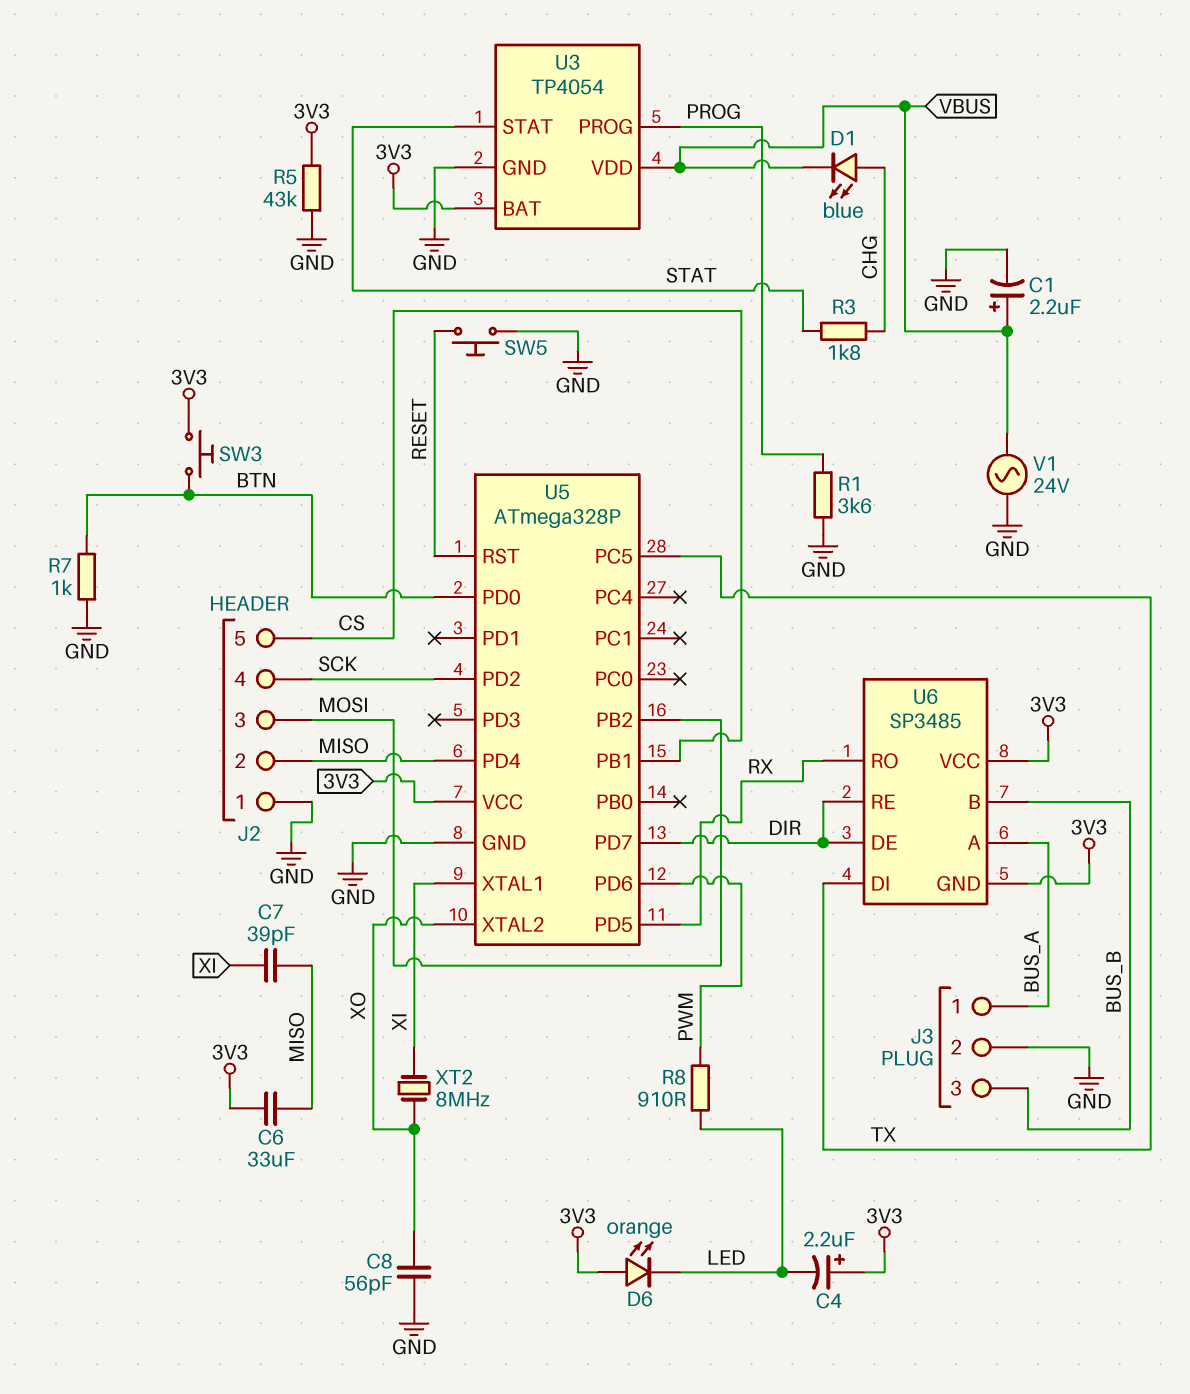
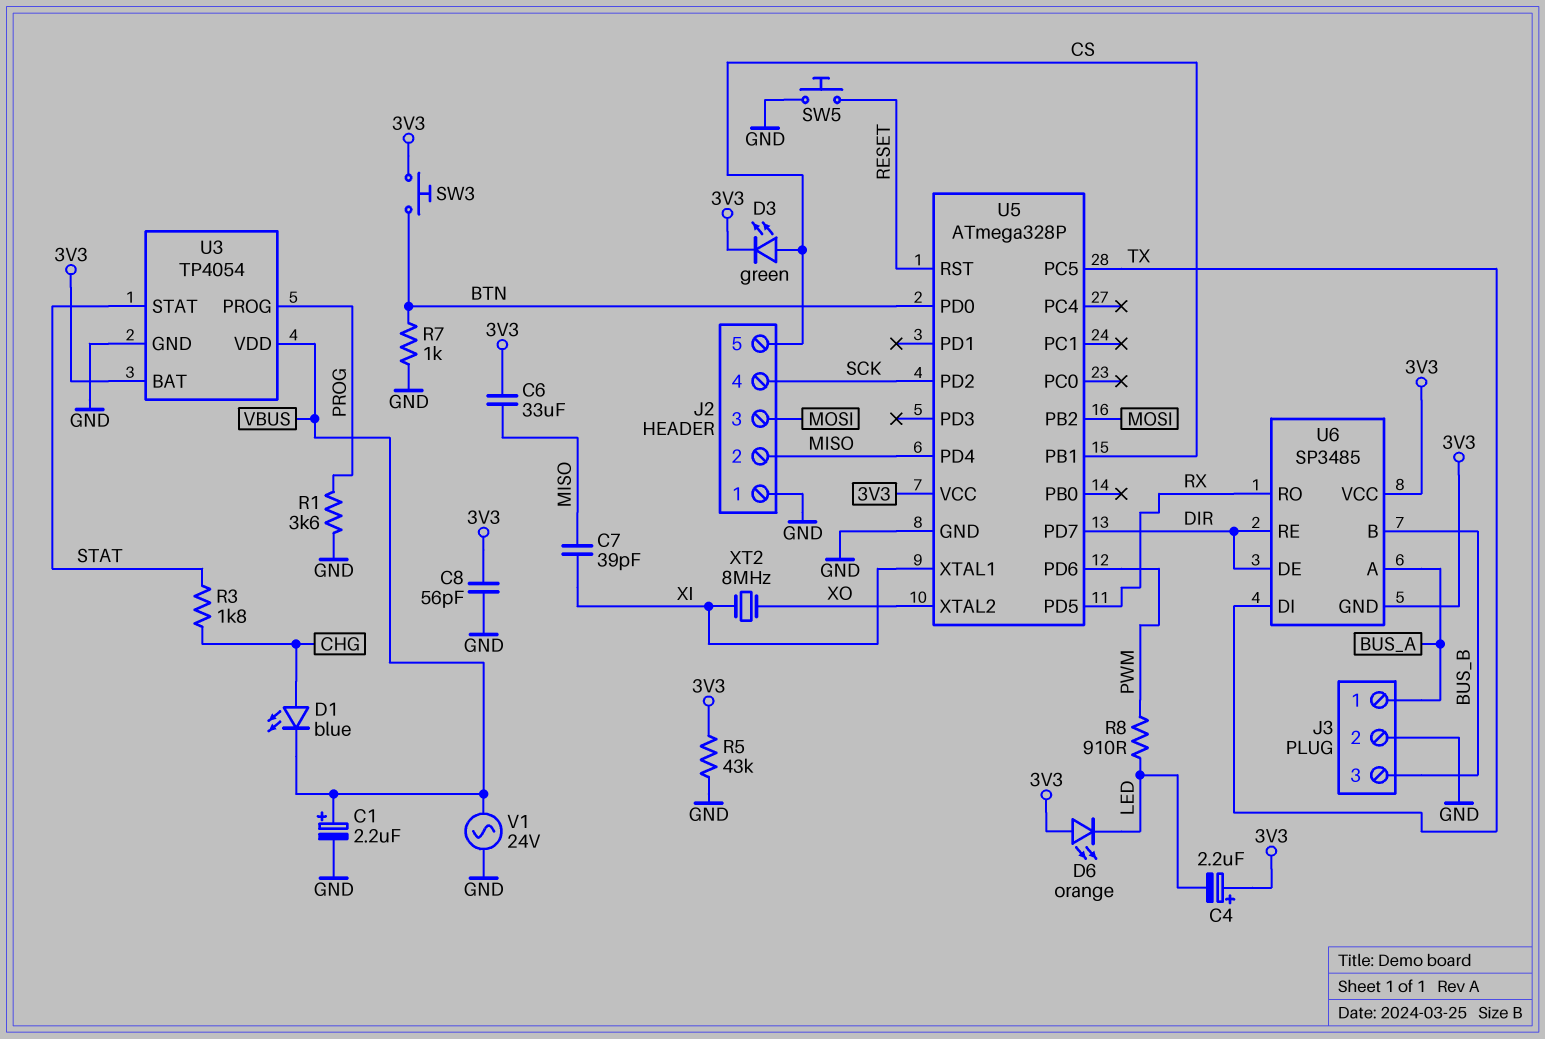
C8: 56pF (GND, XO) -> 56pF (3V3, GND)
D3: none -> LED green (A CS, K 3V3)

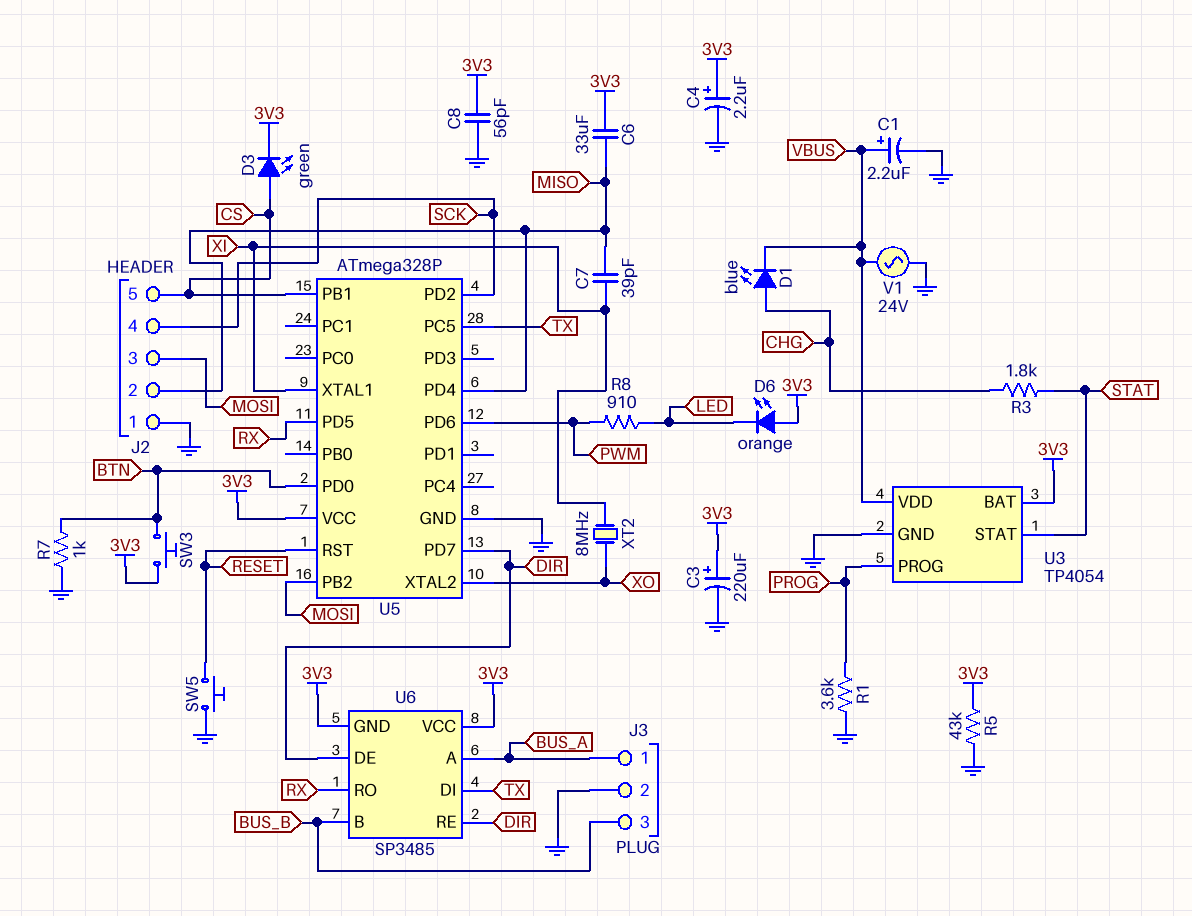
C3: none -> 220uF (plus 3V3, minus GND)
C4: 2.2uF (plus 3V3, minus LED) -> 2.2uF (plus 3V3, minus GND)

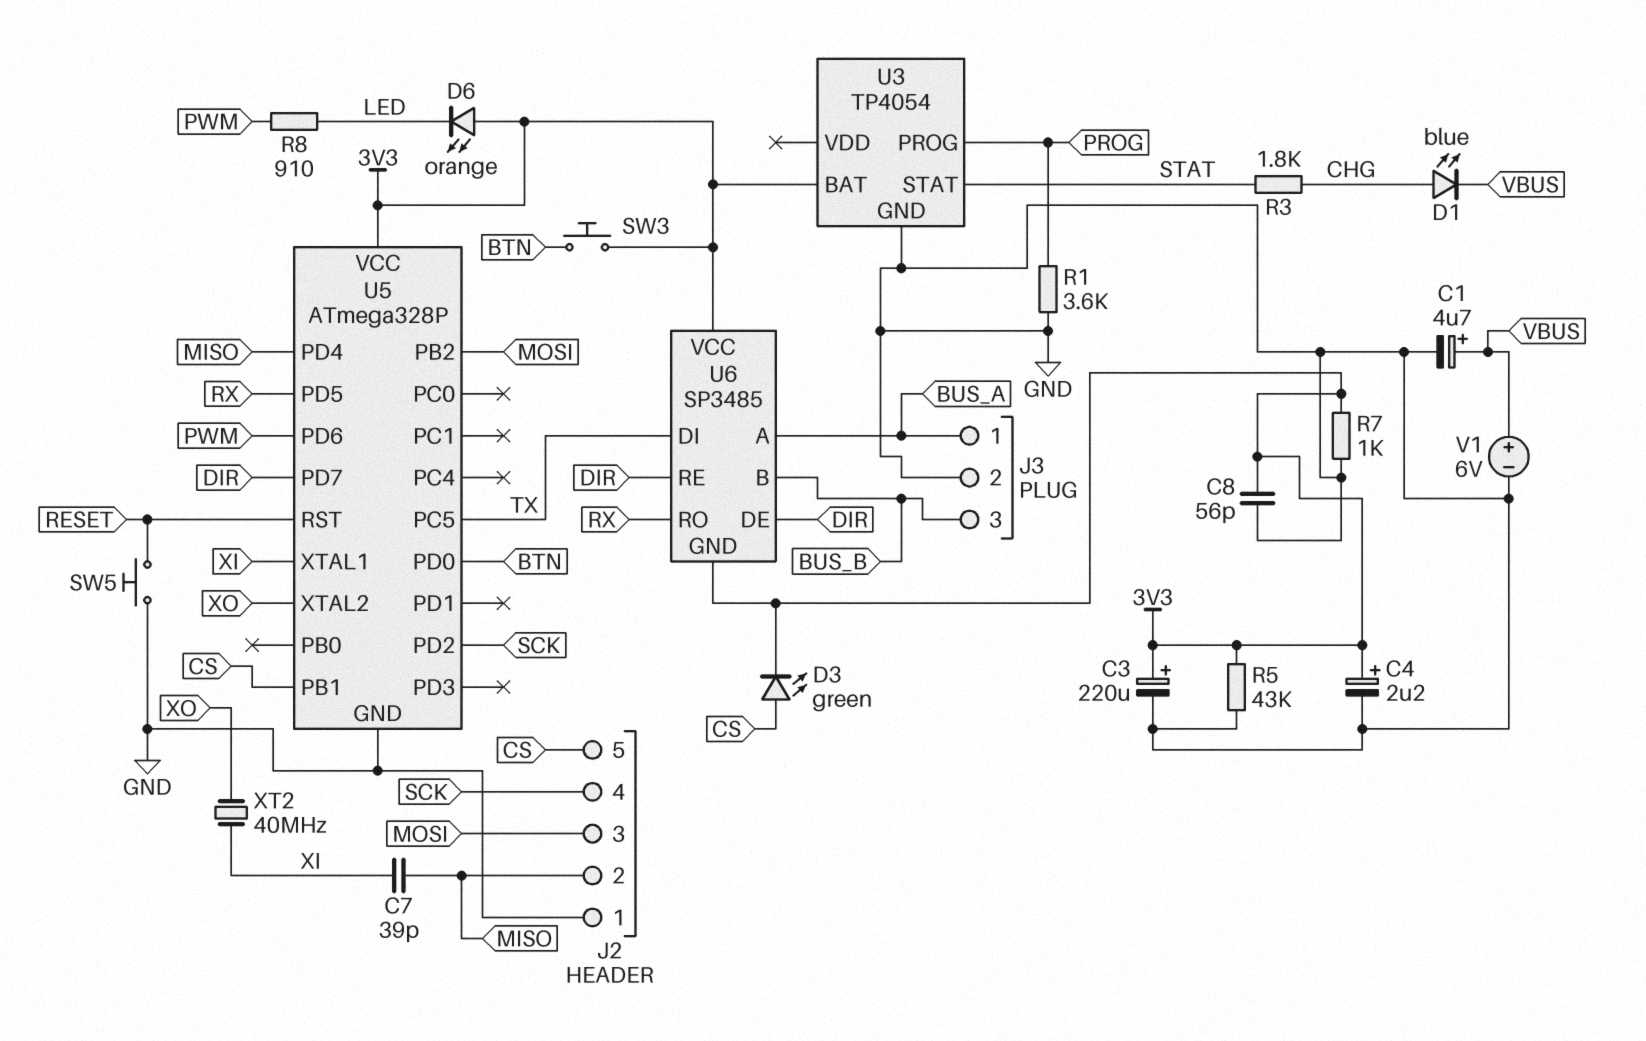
C1: 2.2uF (plus VBUS, minus GND) -> 4.7uF (plus VBUS, minus GND)
C6: 33uF (3V3, MISO) -> none
R7: 1k (BTN, GND) -> 1k (3V3, GND)
U3 pin VDD: VBUS -> none
V1: AC 24V (GND, VBUS) -> 6V (plus VBUS, minus GND)
XT2: 8MHz (XI, XO) -> 40MHz (XI, XO)

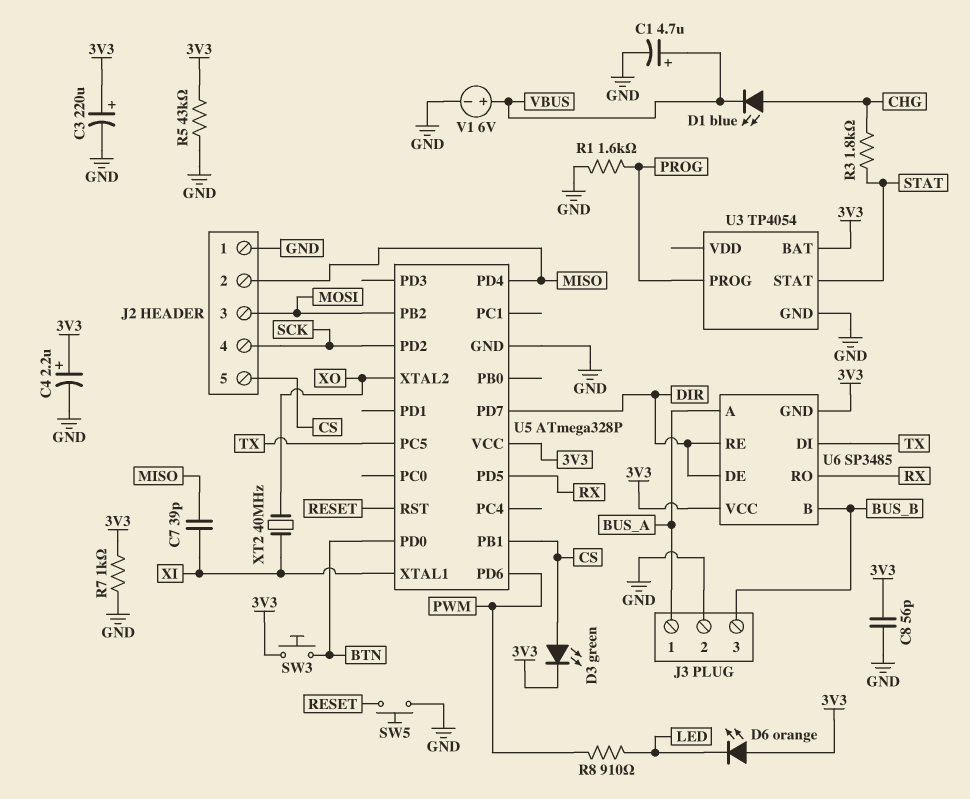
R1: 3.6k (GND, PROG) -> 1.6k (GND, PROG)

